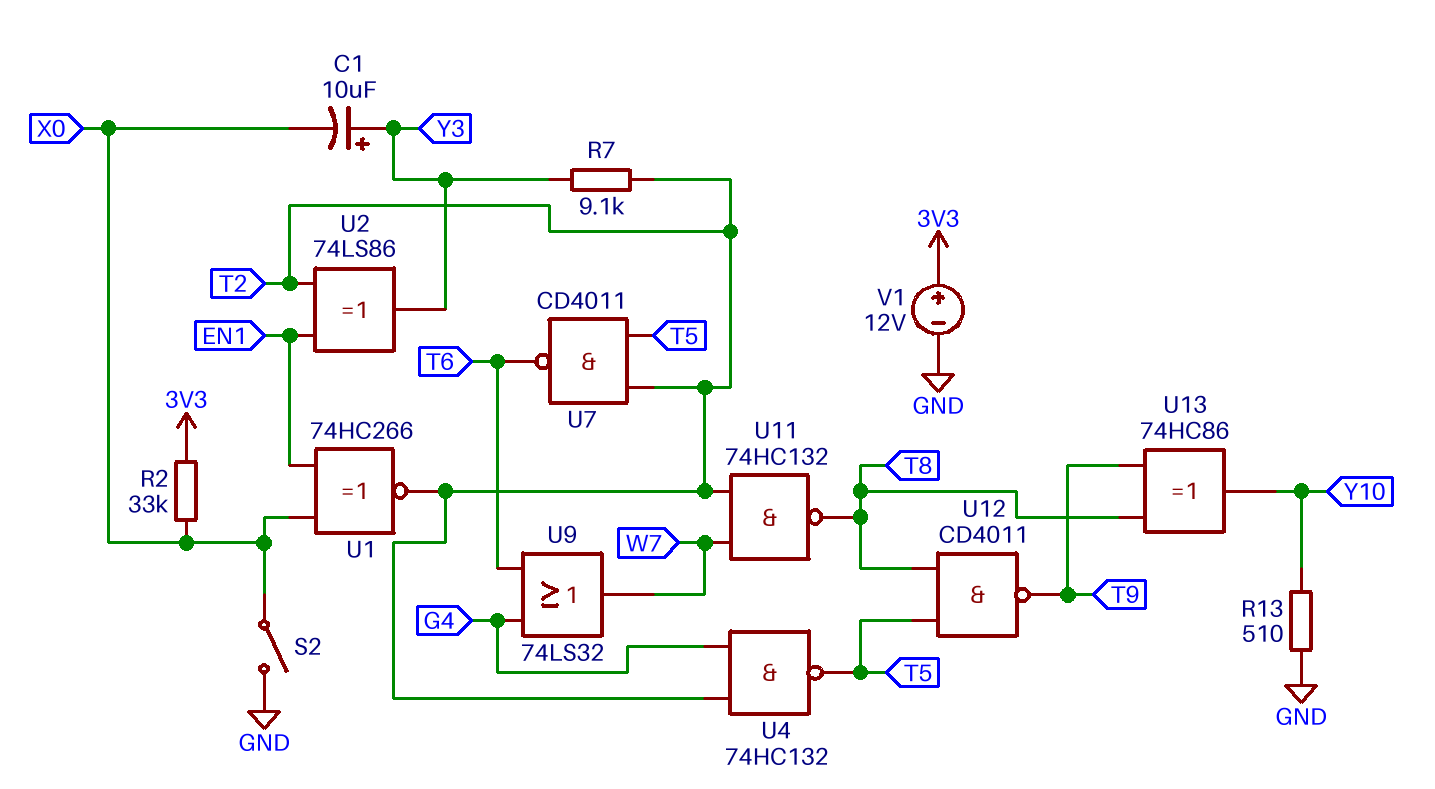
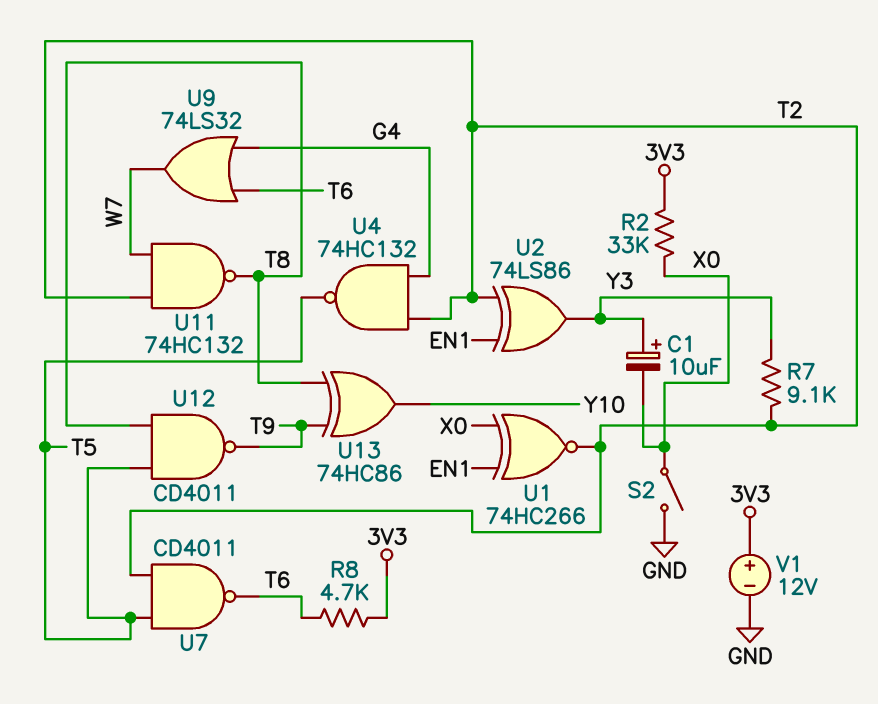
R8: none -> 4.7k (3V3, T6)
R13: 510 (GND, Y10) -> none

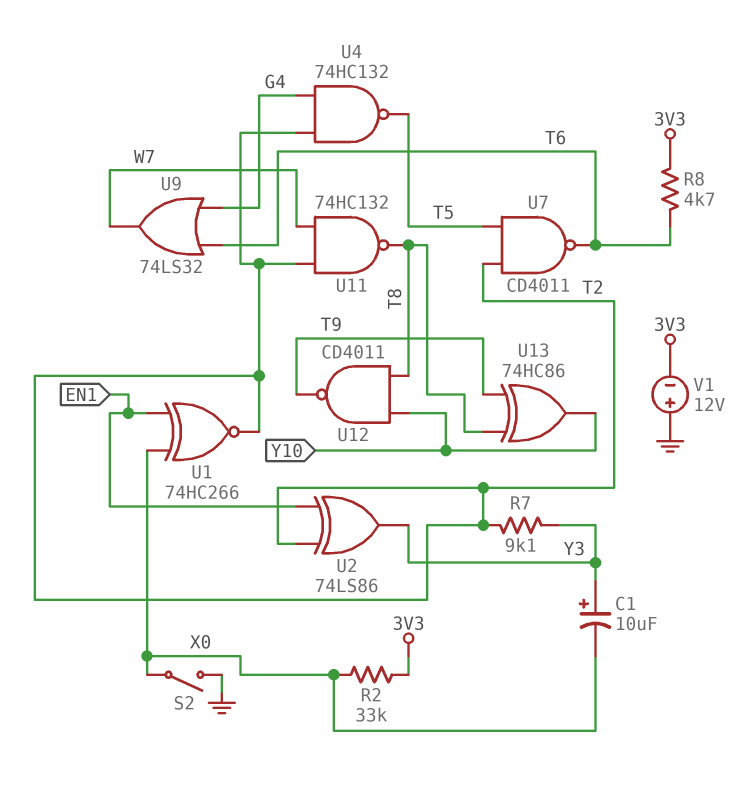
U12: NAND CD4011 (in T5, in T8, out T9) -> NAND CD4011 (in T8, in Y10, out T9)
V1: 12V (plus 3V3, minus GND) -> 12V (plus GND, minus 3V3)

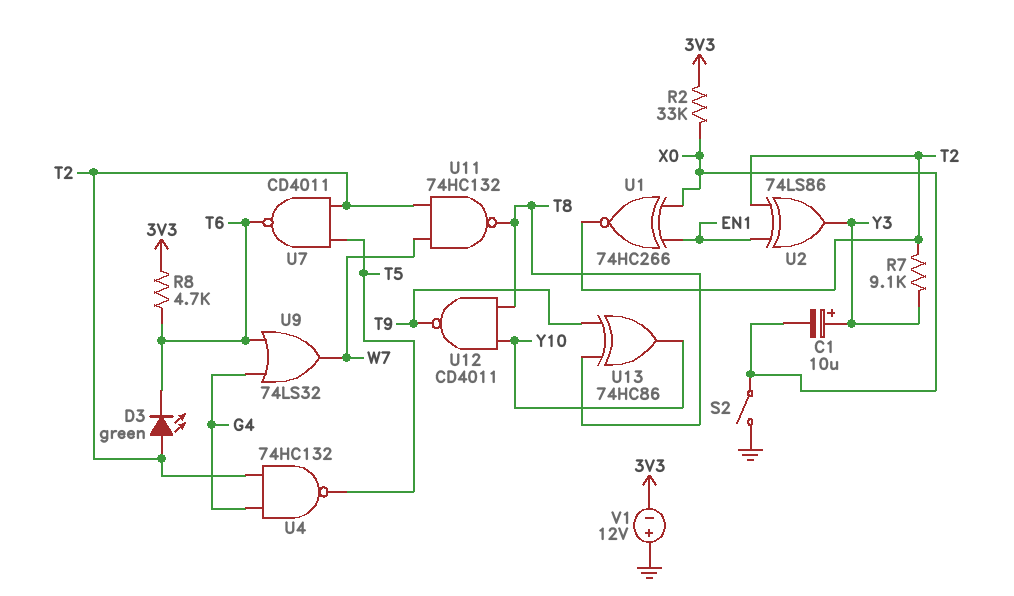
D3: none -> LED green (A T2, K T6)

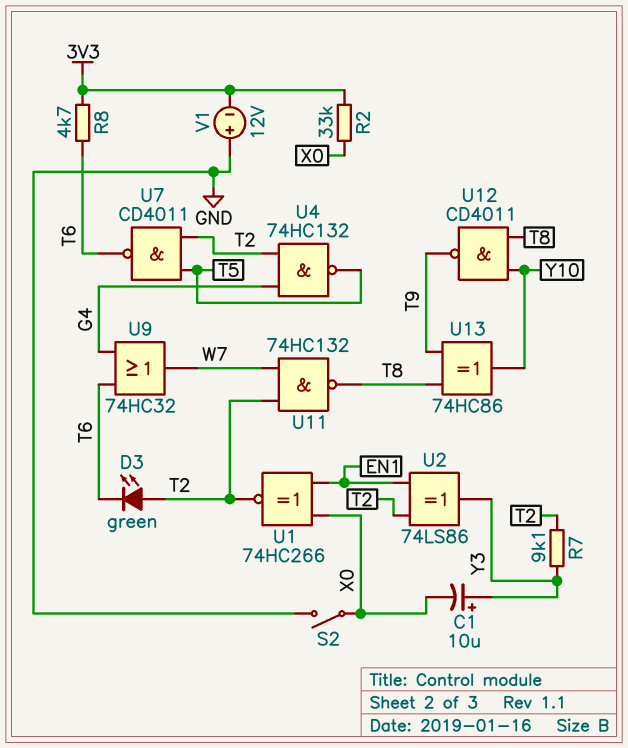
U9: OR 74LS32 (in G4, in T6, out W7) -> OR 74HC32 (in G4, in T6, out W7)

